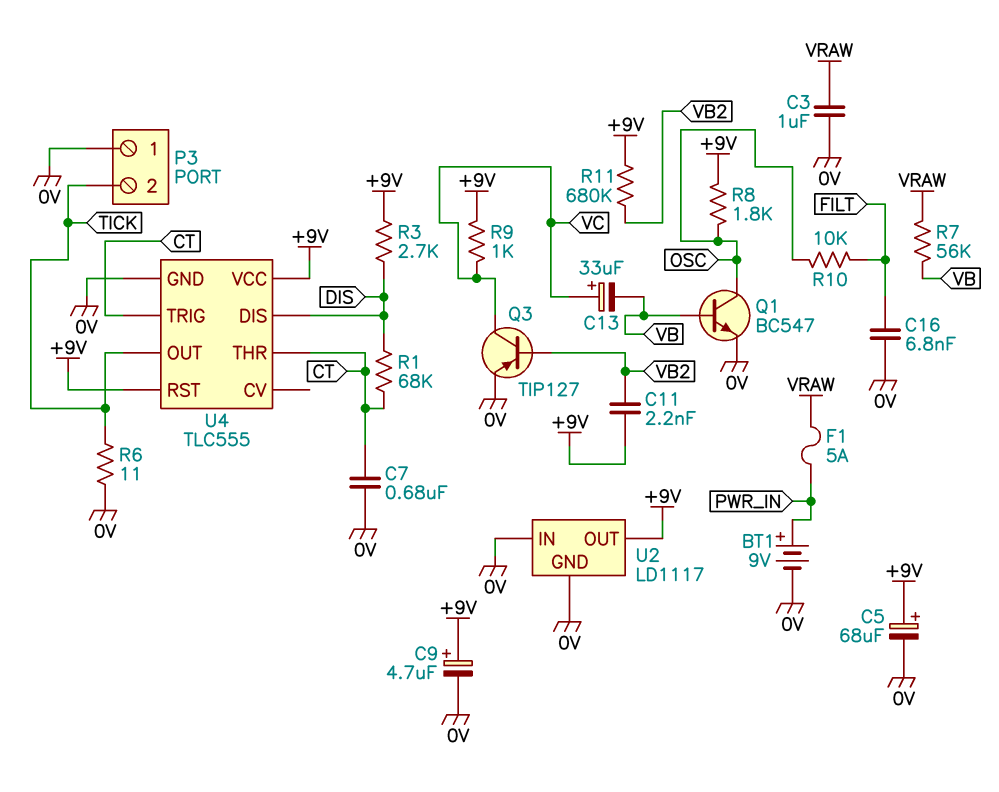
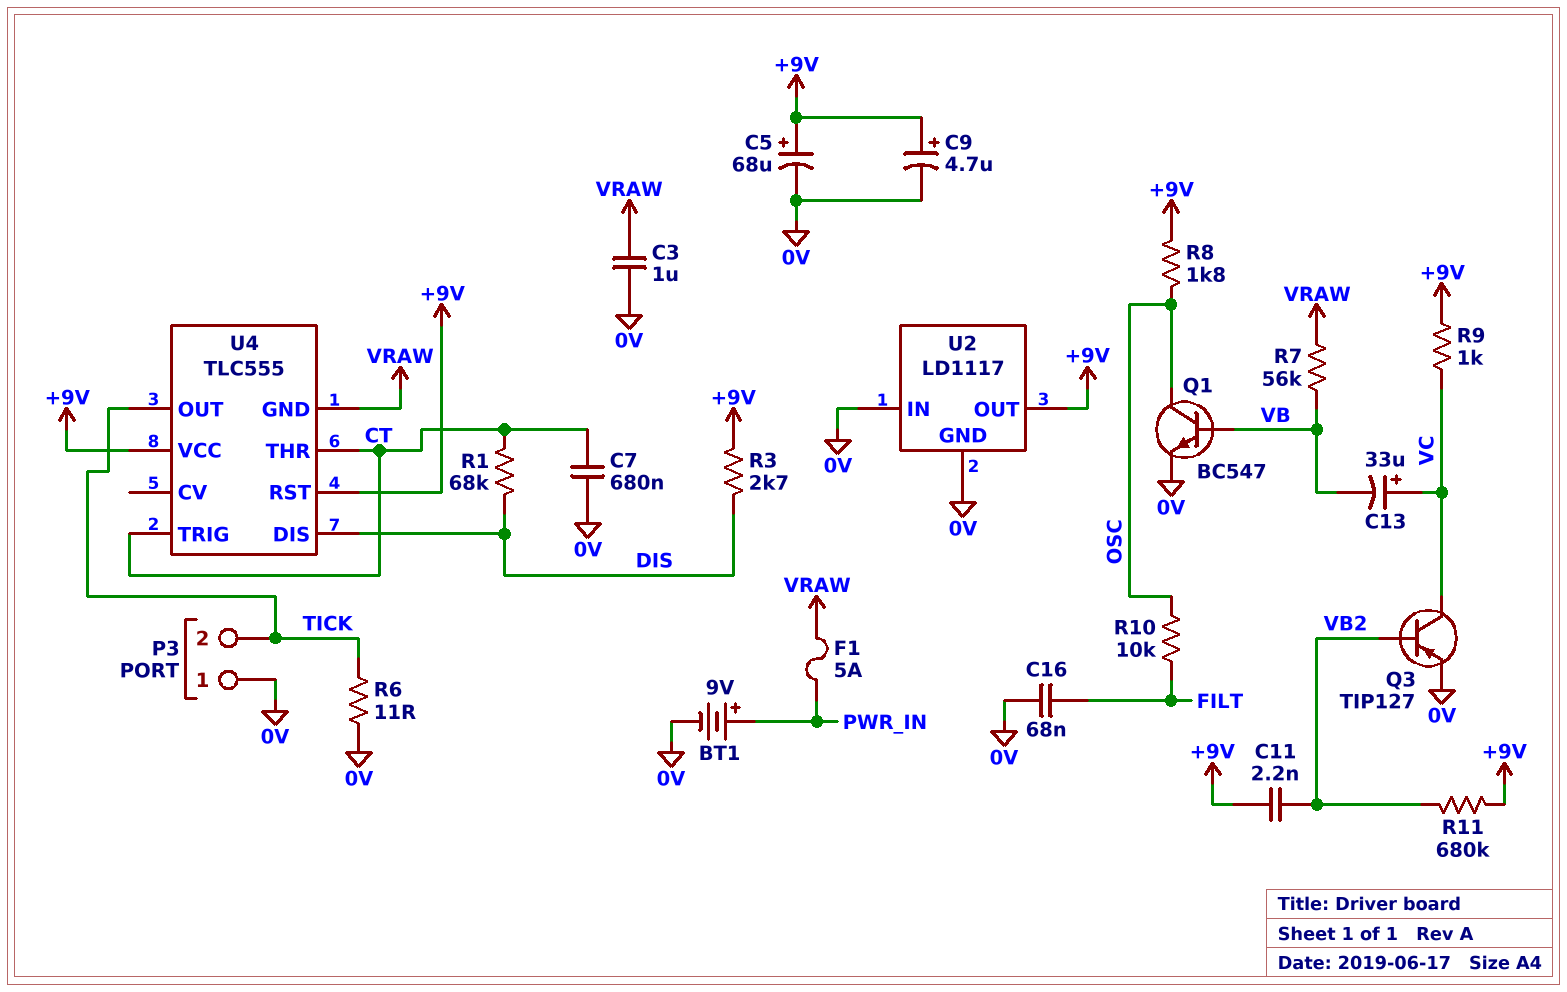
C16: 6.8nF (0V, FILT) -> 68nF (0V, FILT)
U4 pin GND: 0V -> VRAW

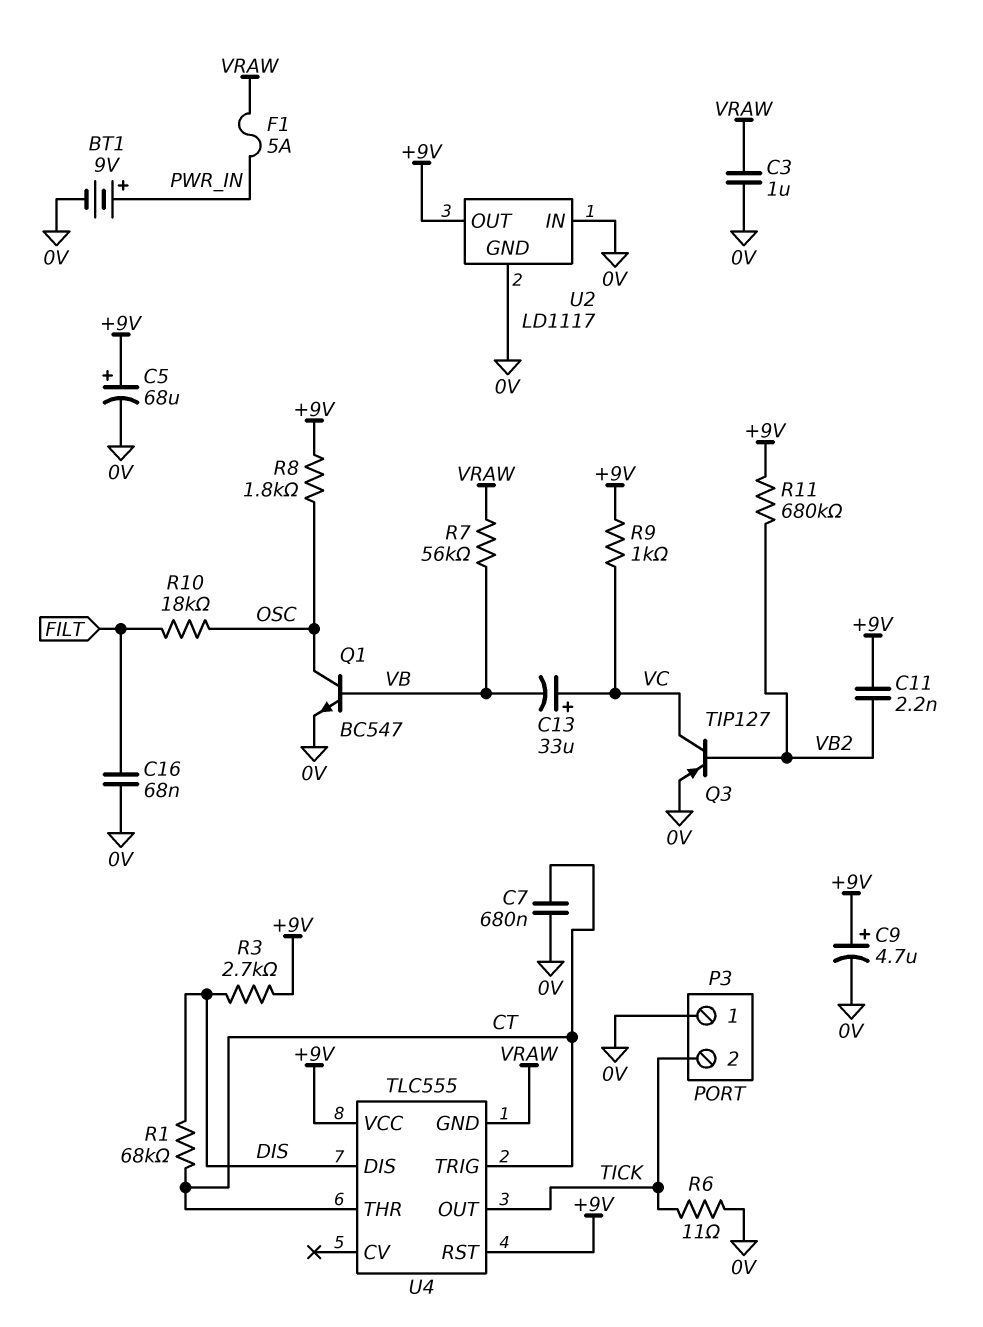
R10: 10k (FILT, OSC) -> 18k (FILT, OSC)

